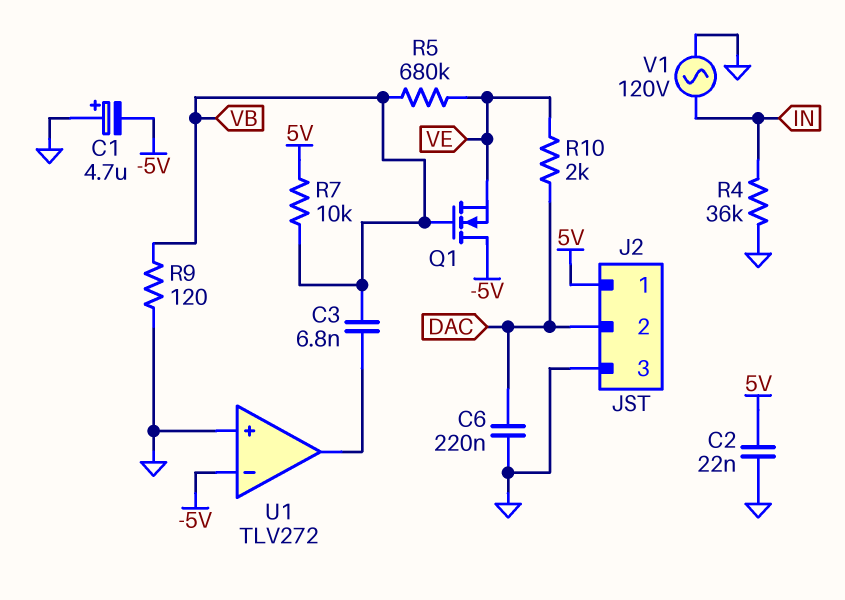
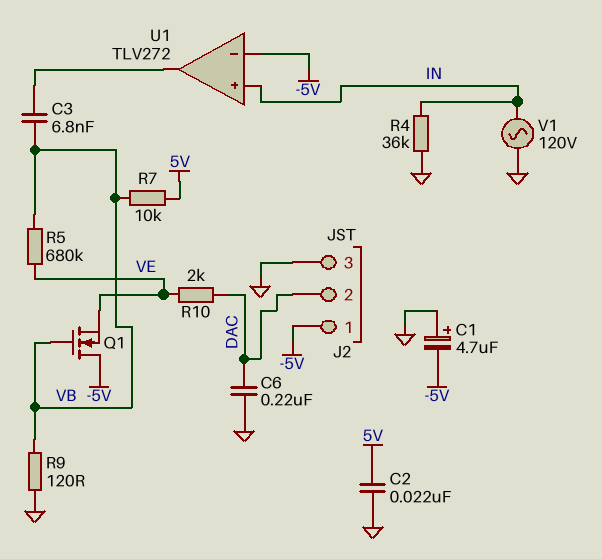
J2 pin 1: 5V -> -5V
U1 pin in+: GND -> IN

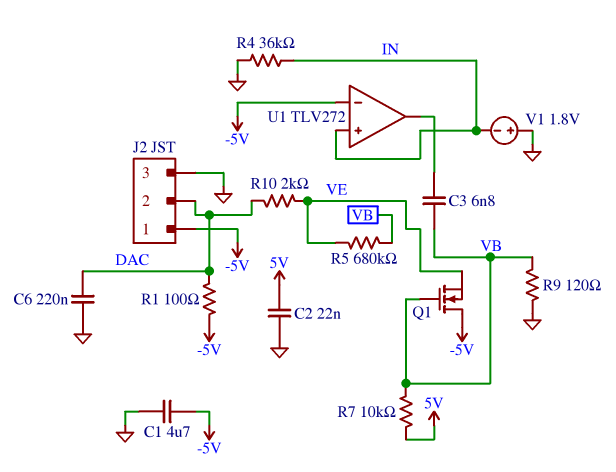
C1: 4.7uF (plus GND, minus -5V) -> 4.7uF (-5V, GND)
R1: none -> 100 (-5V, DAC)
V1: AC 120V (GND, IN) -> 1.8V (plus GND, minus IN)

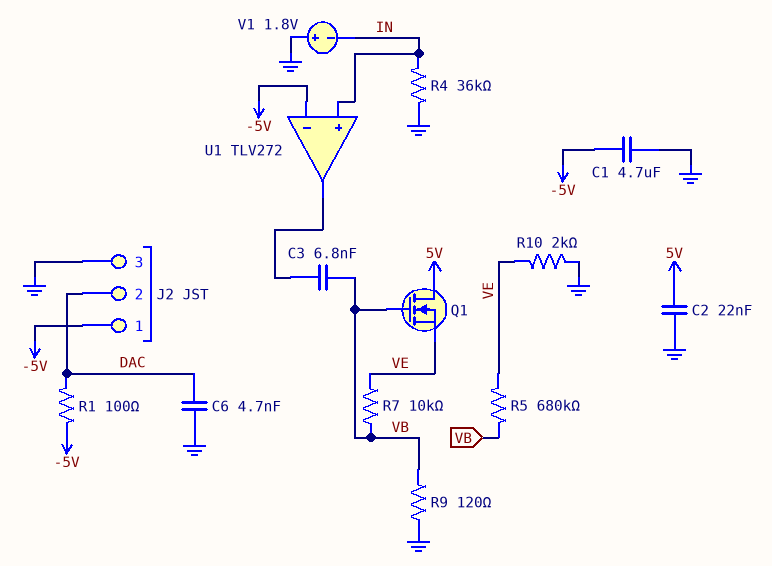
C6: 220nF (DAC, GND) -> 4.7nF (DAC, GND)
Q1: NMOS (G VB, D -5V, S VE) -> NMOS (G VB, D 5V, S VE)
R7: 10k (5V, VB) -> 10k (VB, VE)
R10: 2k (DAC, VE) -> 2k (GND, VE)

